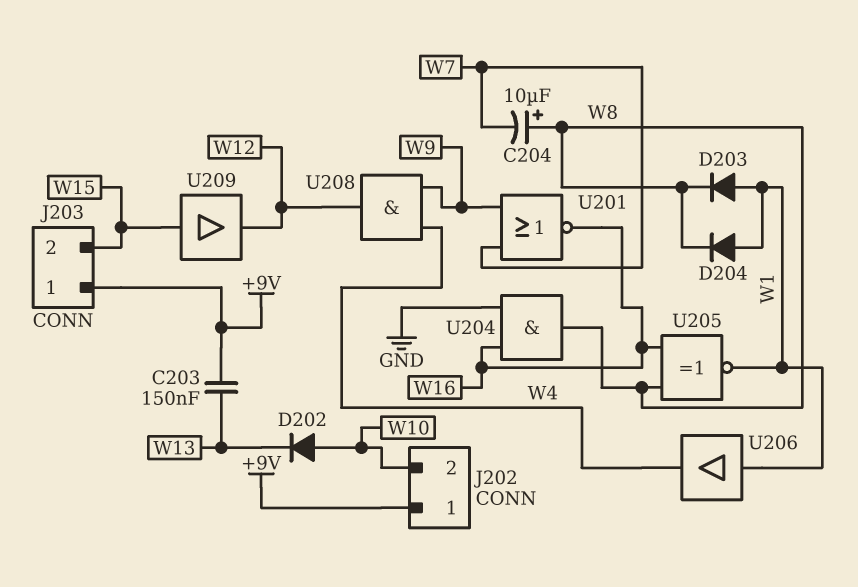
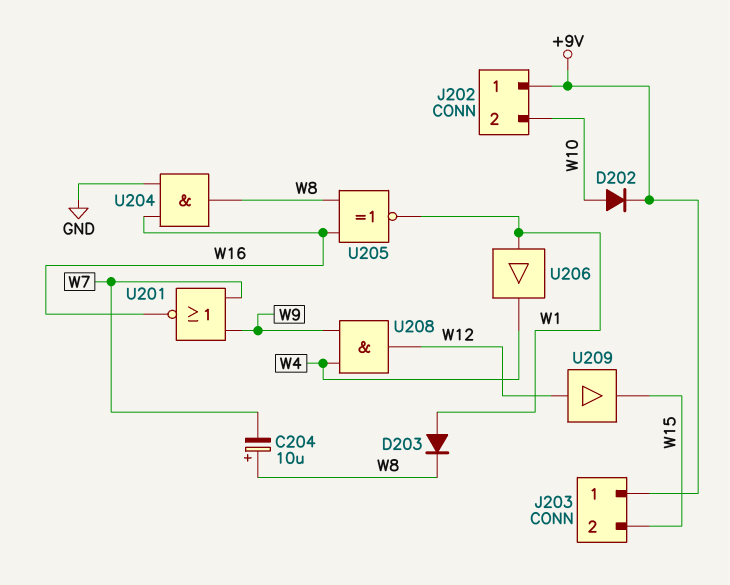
C203: 150nF (+9V, W13) -> none
D202: diode (A W10, K W13) -> diode (A W10, K +9V)
D204: diode (A W1, K W8) -> none
U209: buffer (in W15, out W12) -> buffer (in W12, out W15)

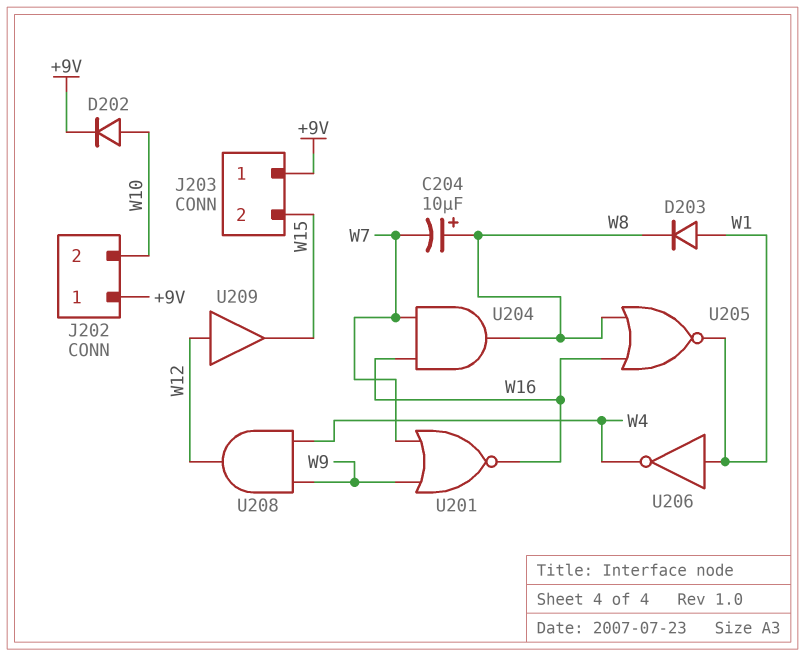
U204: AND (in GND, in W16, out W8) -> AND (in W7, in W16, out W8)
U205: XNOR (in W8, in W16, out W1) -> NOR (in W8, in W16, out W1)
U206: buffer (in W1, out W4) -> NOT (in W1, out W4)

